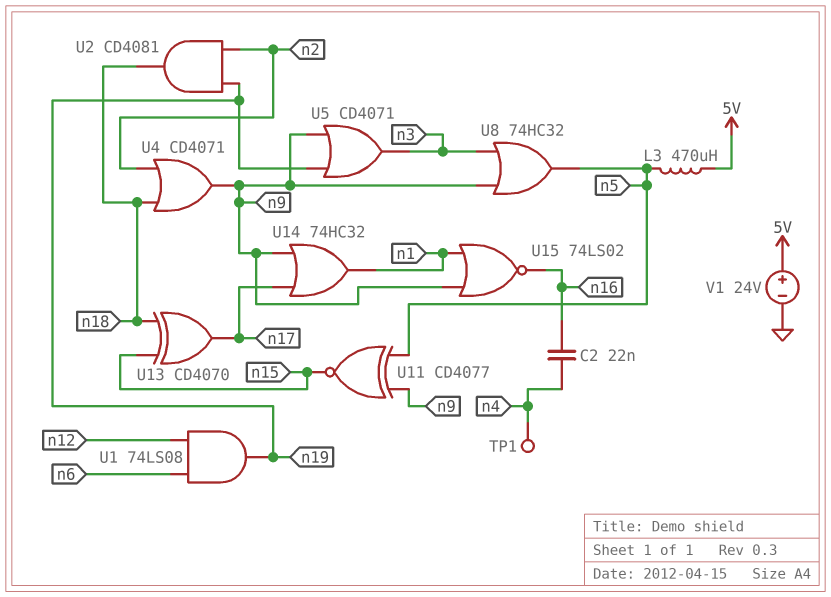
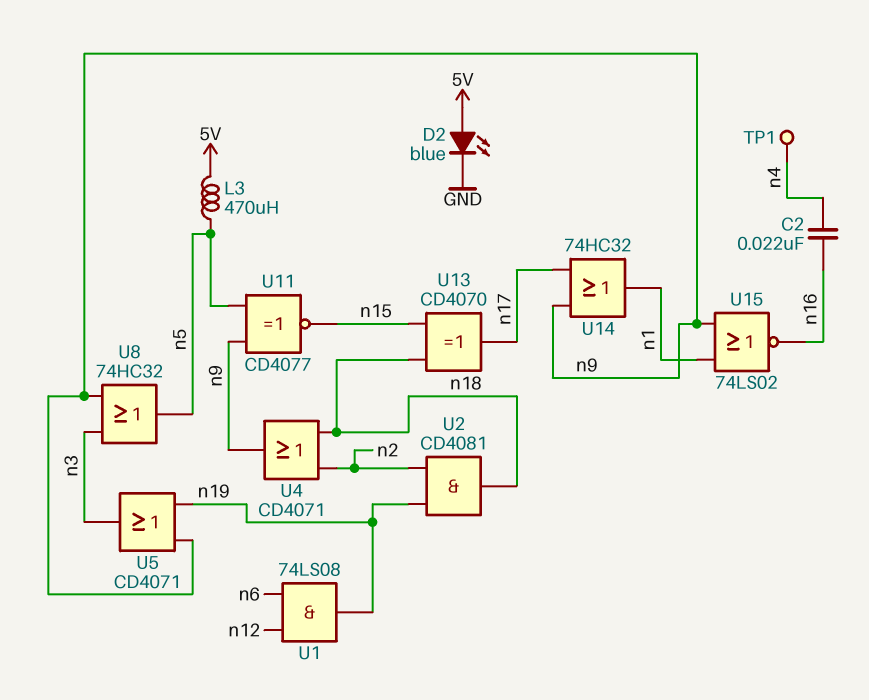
D2: none -> LED blue (A 5V, K GND)
V1: 24V (plus 5V, minus GND) -> none

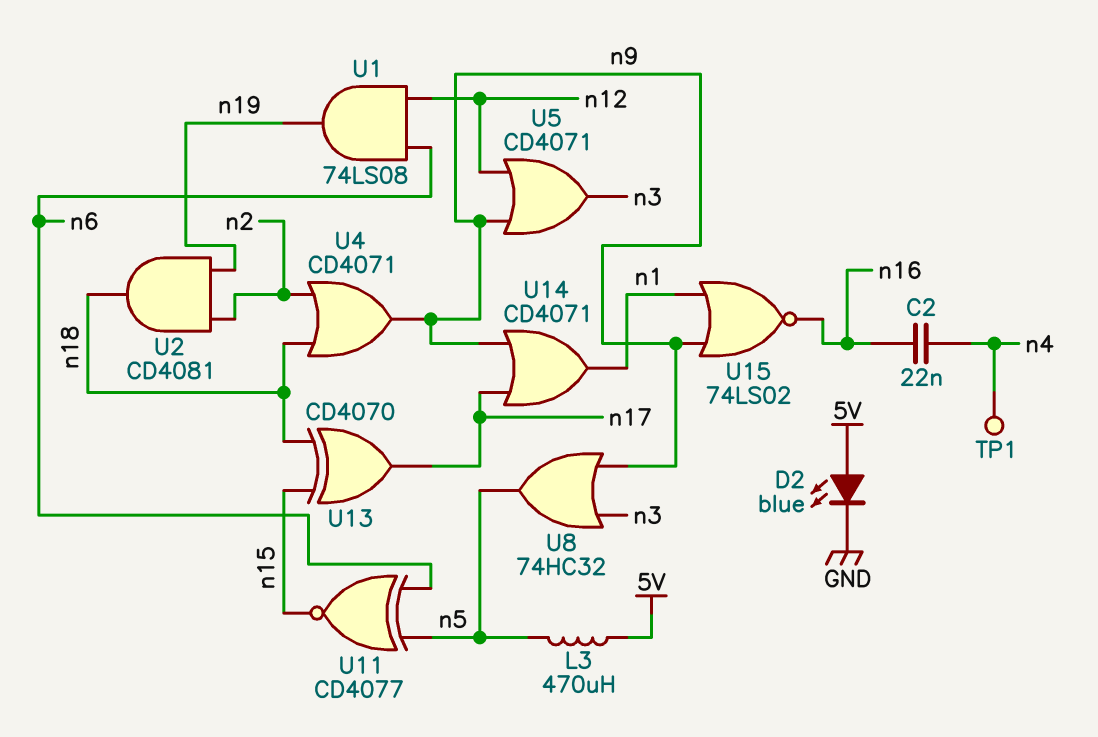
U5: OR CD4071 (in n9, in n19, out n3) -> OR CD4071 (in n9, in n12, out n3)
U11: XNOR CD4077 (in n5, in n9, out n15) -> XNOR CD4077 (in n5, in n6, out n15)
U14: OR 74HC32 (in n9, in n17, out n1) -> OR CD4071 (in n9, in n17, out n1)

